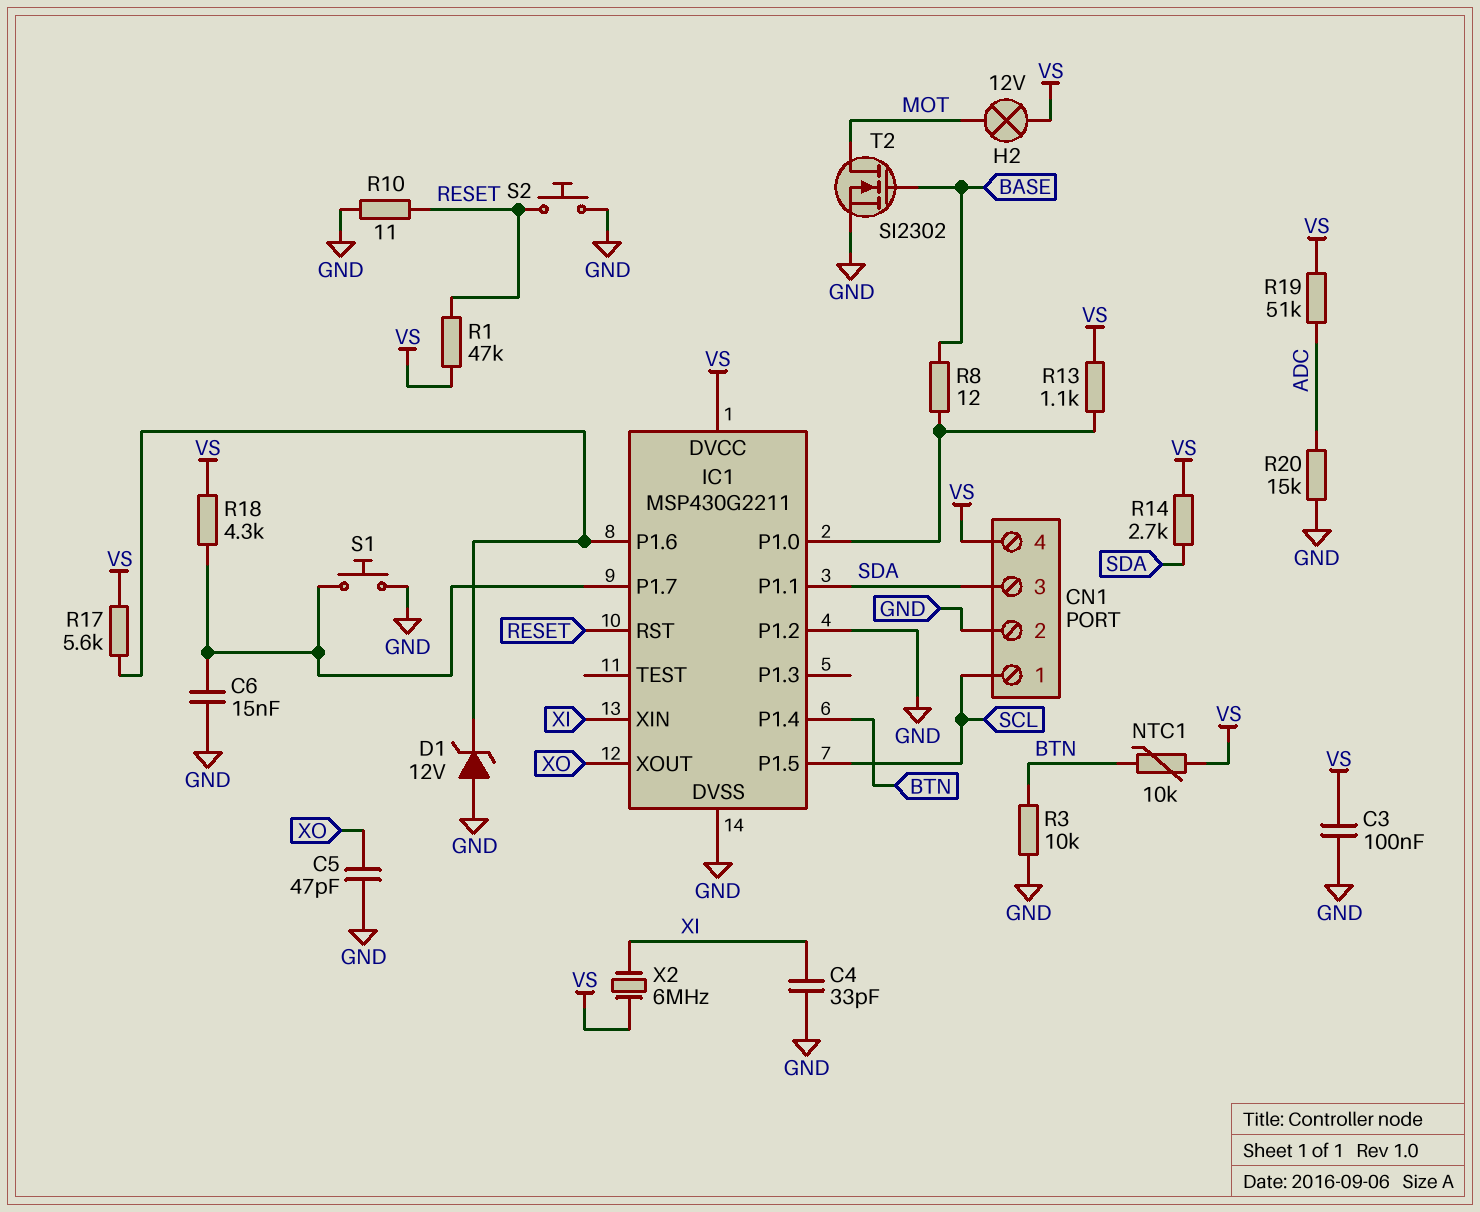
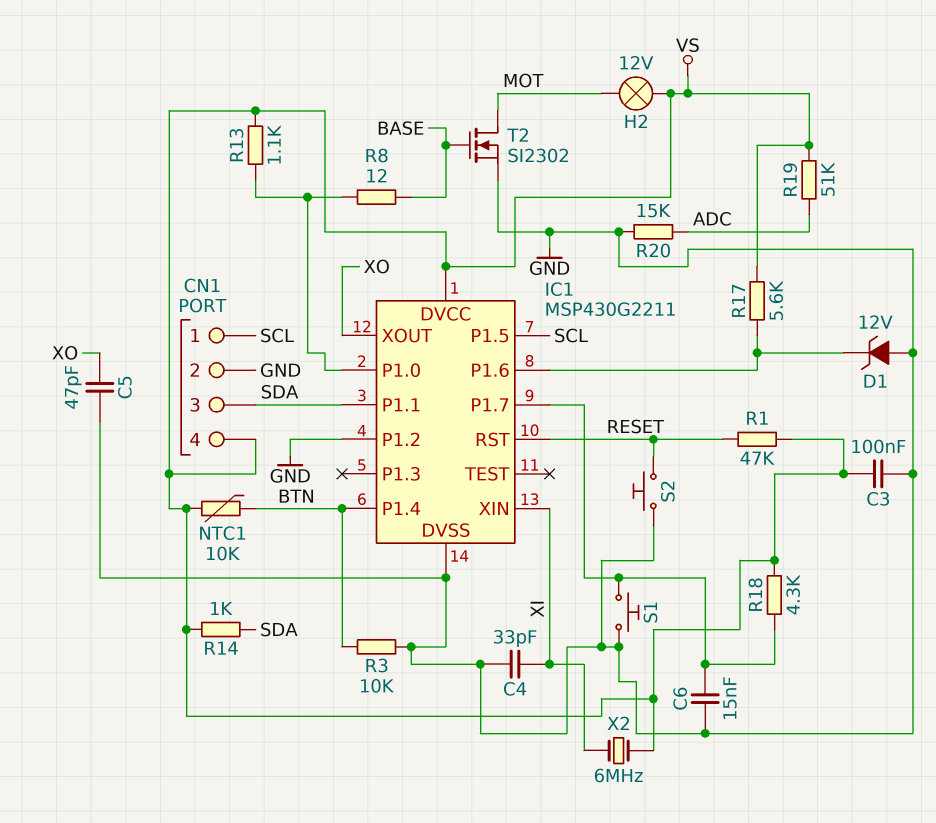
R10: 11 (GND, RESET) -> none
R14: 2.7k (SDA, VS) -> 1k (SDA, VS)

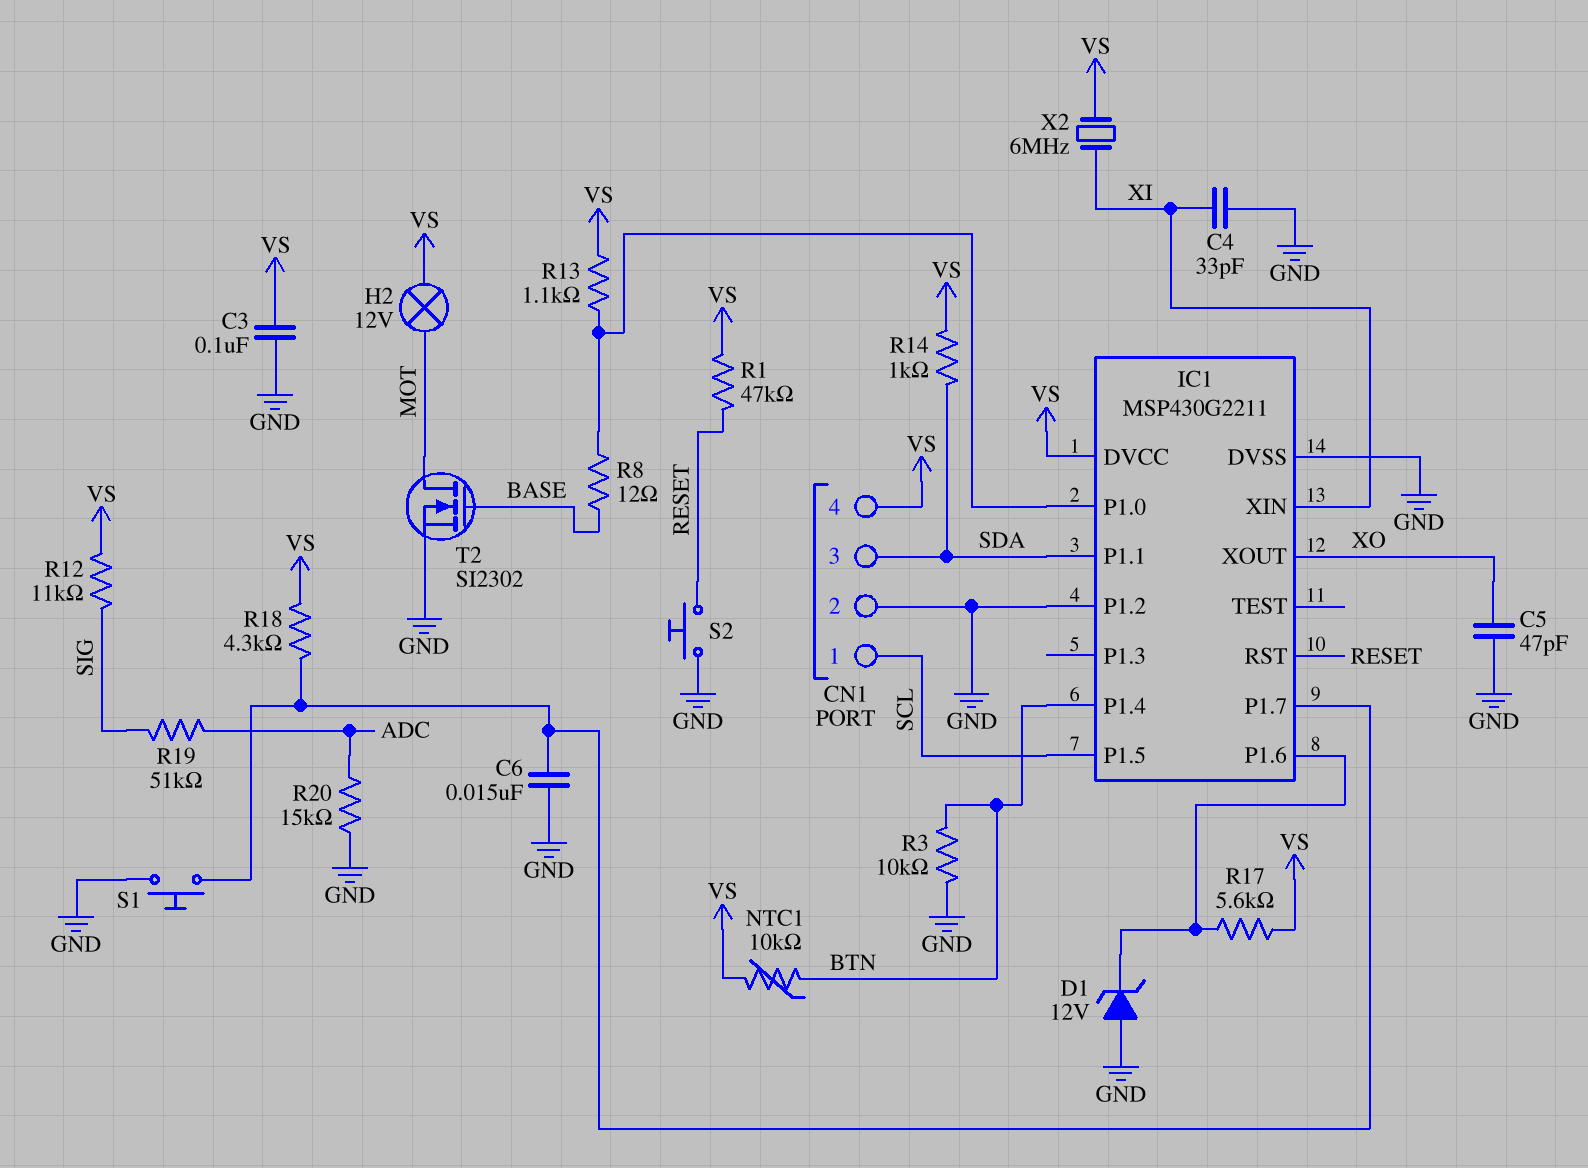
R12: none -> 11k (SIG, VS)
R19: 51k (ADC, VS) -> 51k (ADC, SIG)

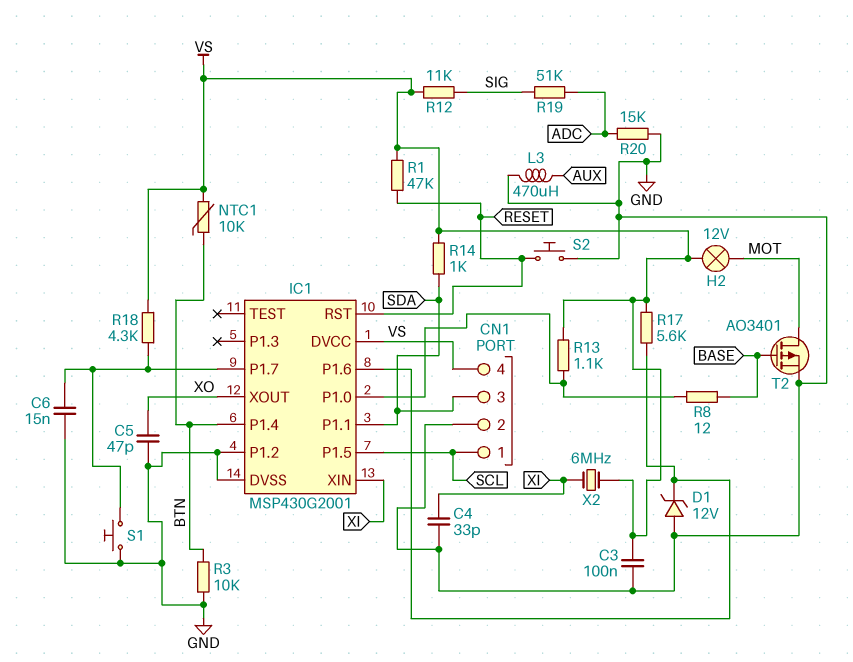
IC1: MSP430G2211 -> MSP430G2001
L3: none -> 470uH (AUX, GND)
T2: NMOS SI2302 (G BASE, D MOT, S GND) -> PMOS AO3401 (G BASE, D MOT, S GND)

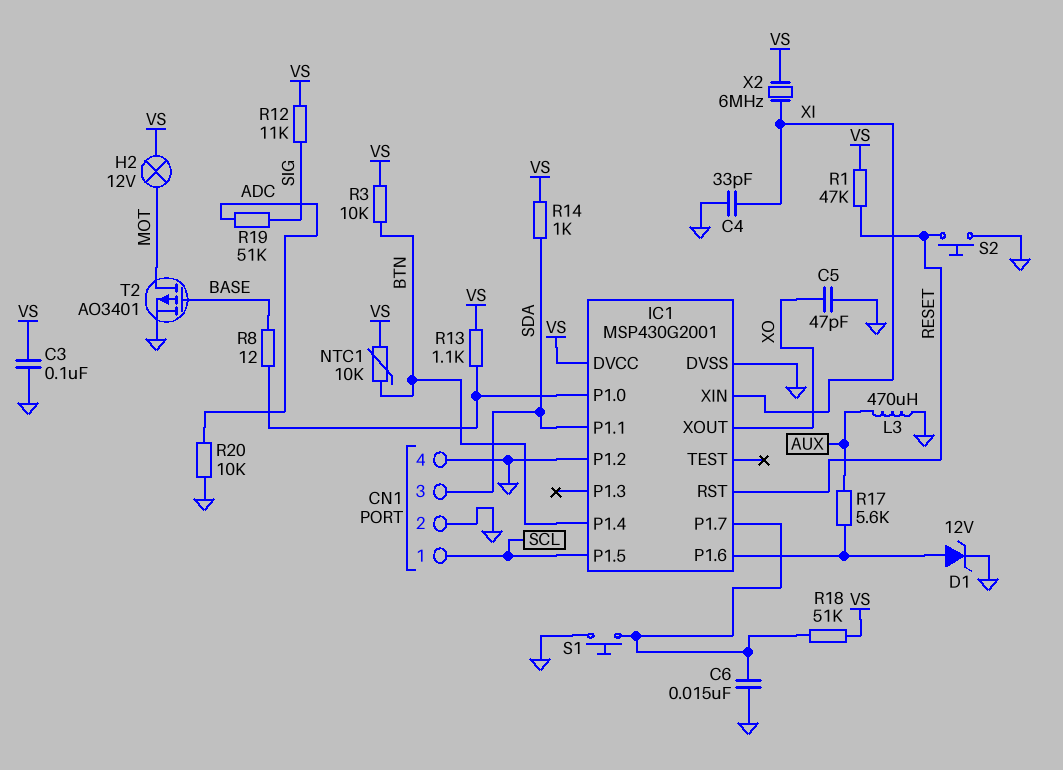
CN1 pin 4: VS -> GND
D1: zener 12V (A GND, K IC1/P1.6) -> zener 12V (A IC1/P1.6, K GND)
R3: 10k (BTN, GND) -> 10k (BTN, VS)
R17: 5.6k (IC1/P1.6, VS) -> 5.6k (AUX, IC1/P1.6)
R18: 4.3k (IC1/P1.7, VS) -> 51k (IC1/P1.7, VS)
R20: 15k (ADC, GND) -> 10k (ADC, GND)

